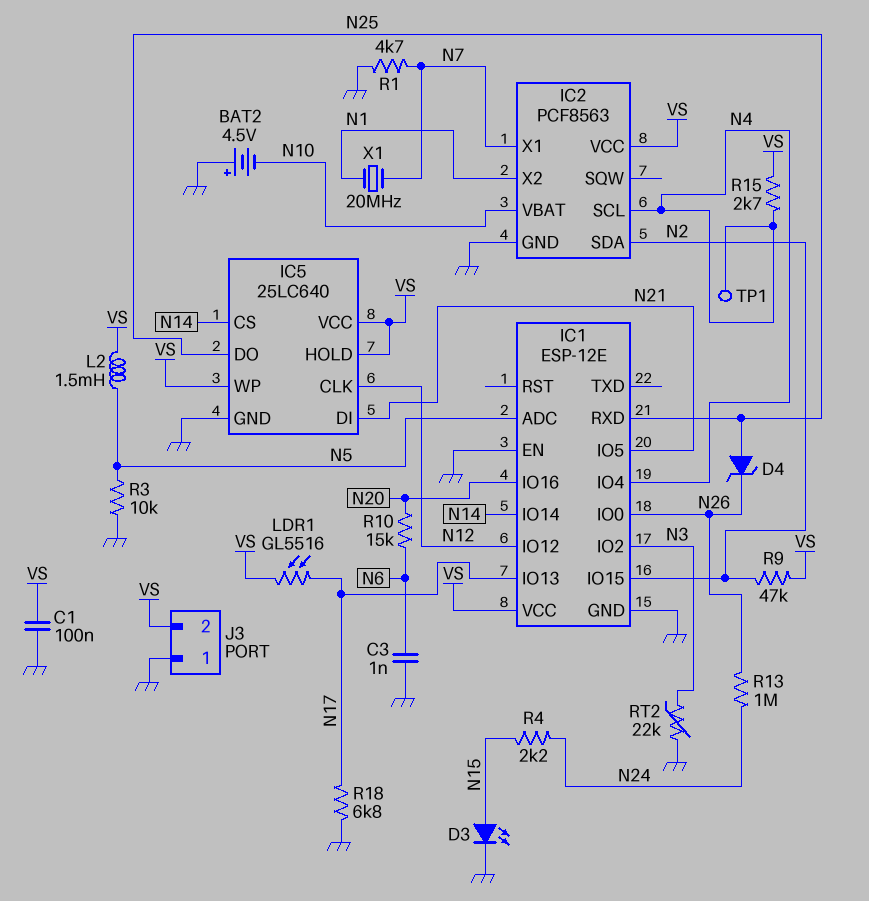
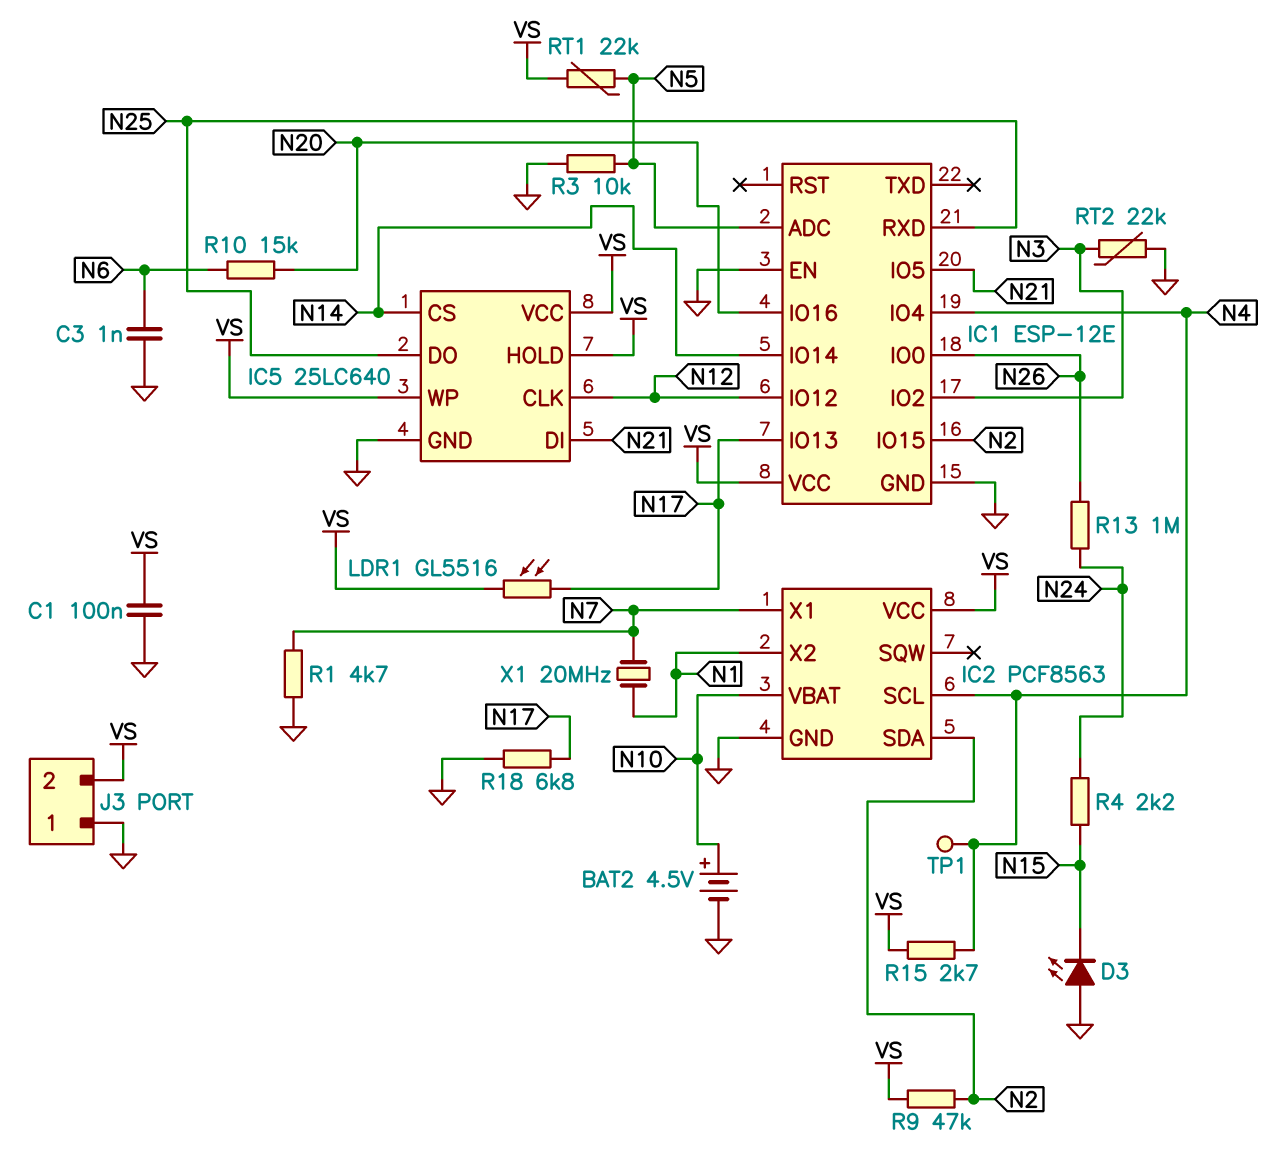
BAT2: 4.5V (plus GND, minus N10) -> 4.5V (plus N10, minus GND)
D3: LED (A N15, K GND) -> LED (A GND, K N15)
D4: zener (A N25, K N26) -> none
L2: 1.5mH (N5, VS) -> none
RT1: none -> 22k (N5, VS)

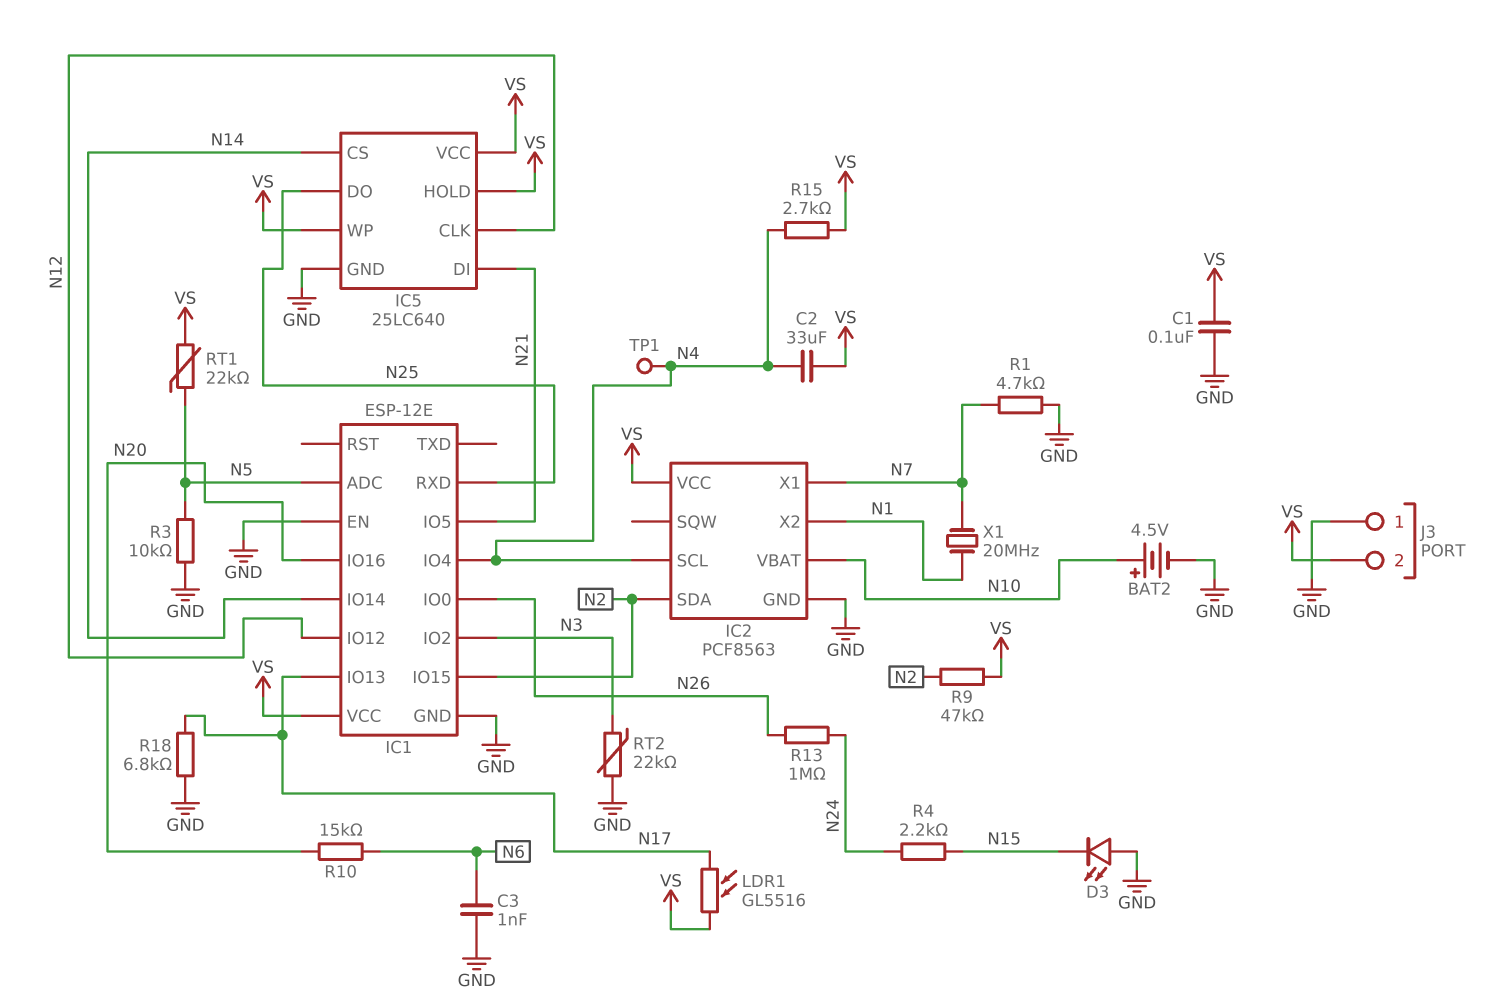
C2: none -> 33uF (N4, VS)

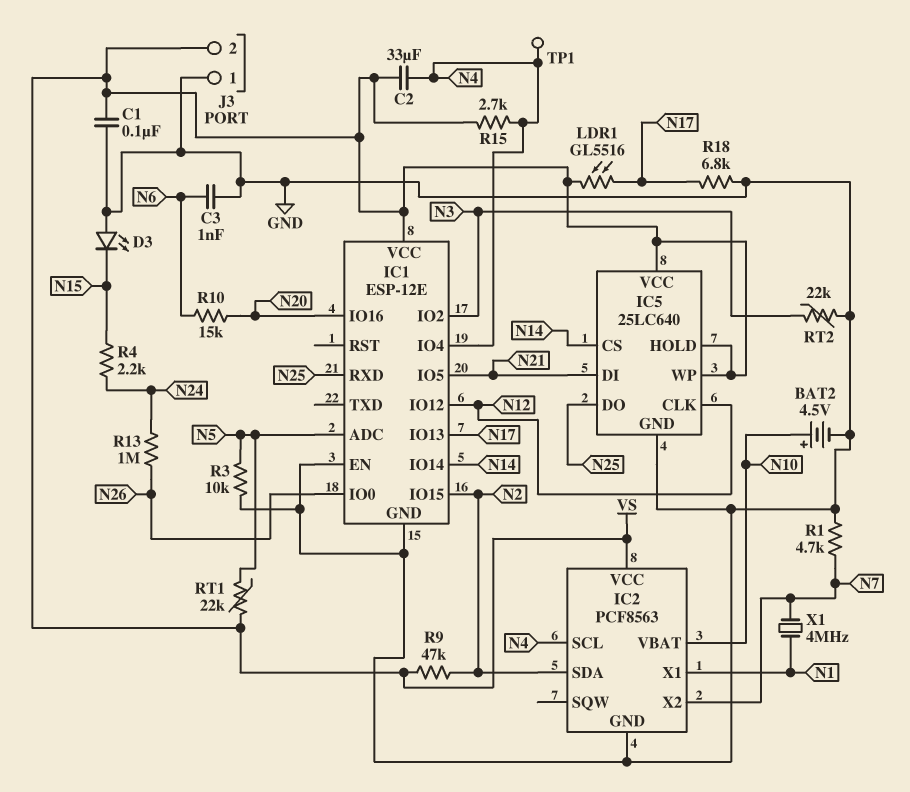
IC2 pin X1: N7 -> N1
IC2 pin X2: N1 -> N7
X1: 20MHz (N1, N7) -> 4MHz (N1, N7)

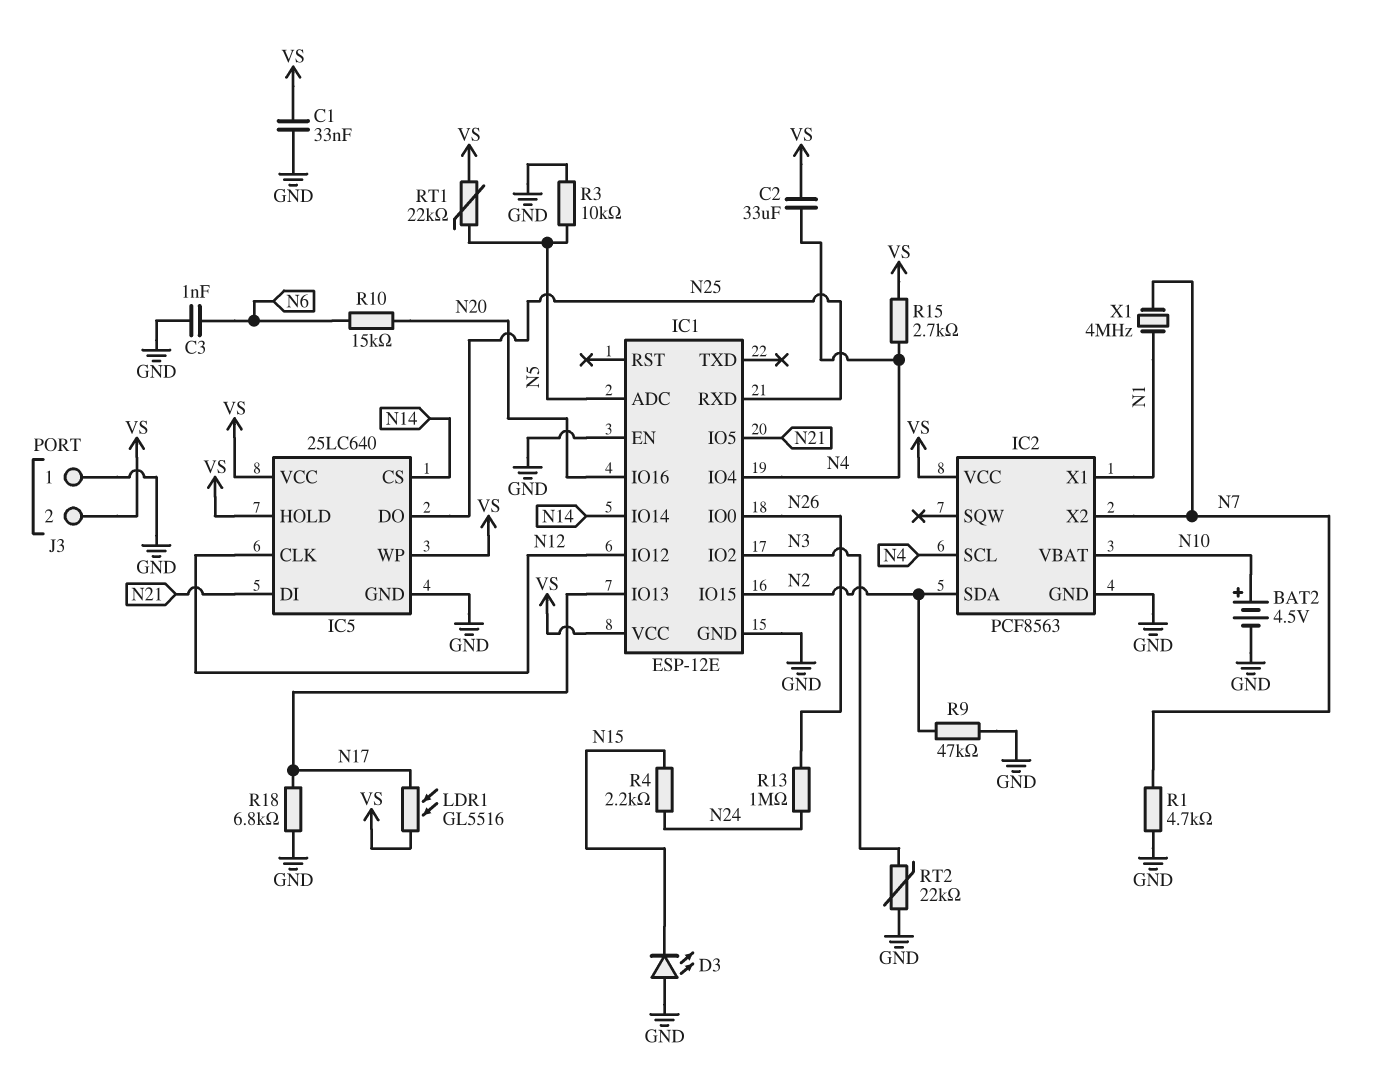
C1: 100nF (GND, VS) -> 33nF (GND, VS)
R9: 47k (N2, VS) -> 47k (GND, N2)
TP1: test point (N4) -> none

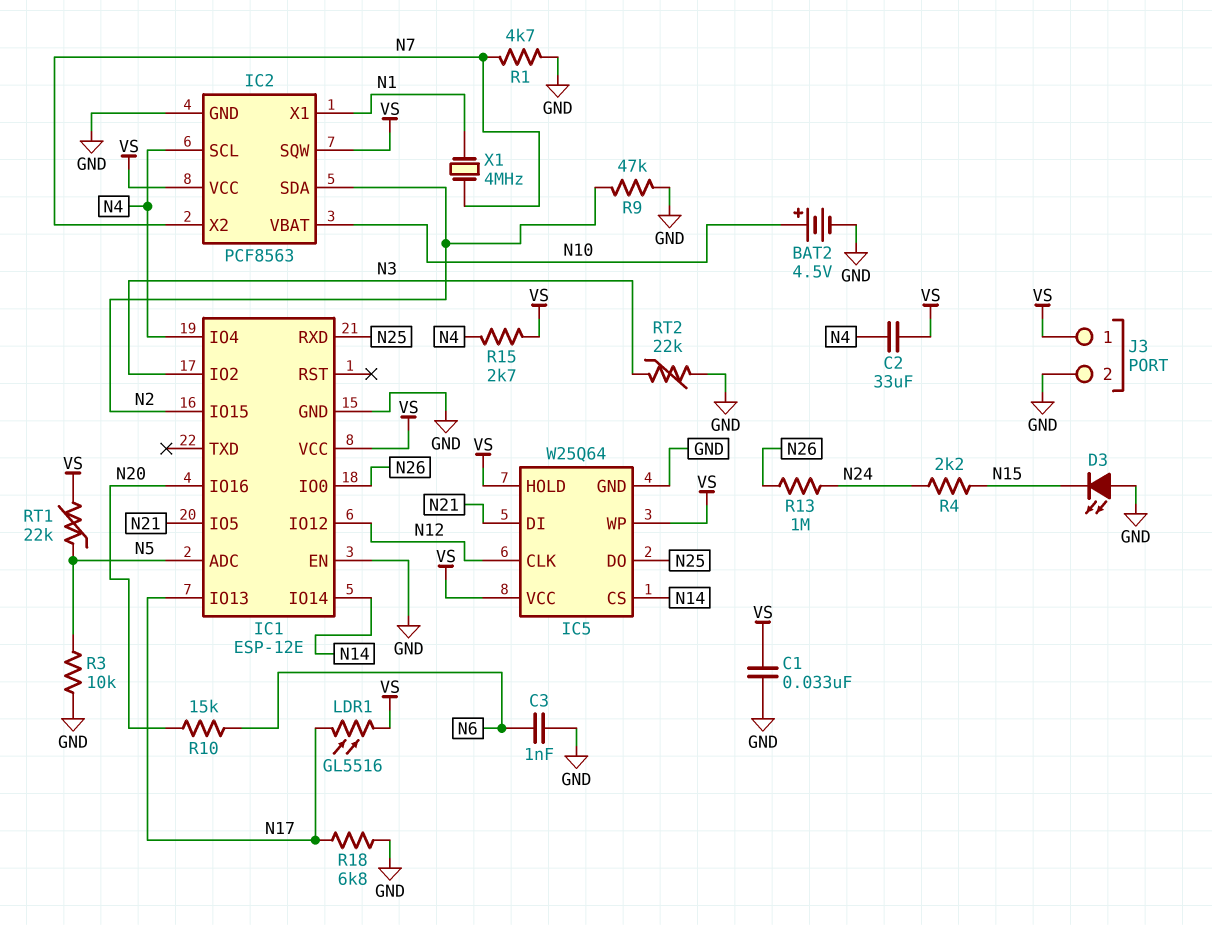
IC2 pin SQW: none -> VS
IC5: 25LC640 -> W25Q64
J3 pin 1: GND -> VS
J3 pin 2: VS -> GND

